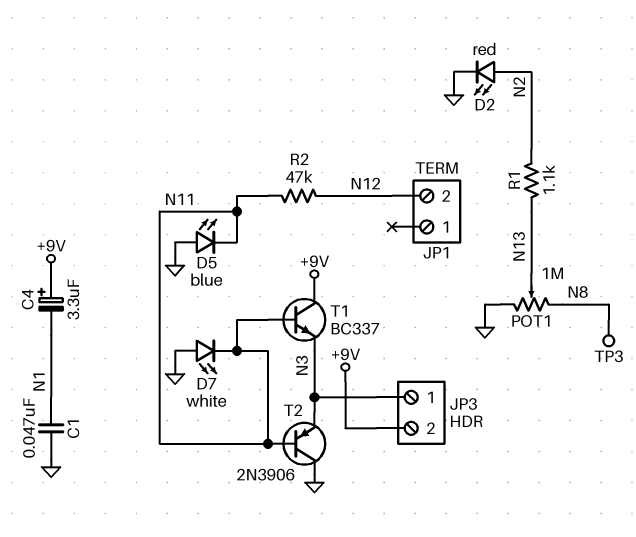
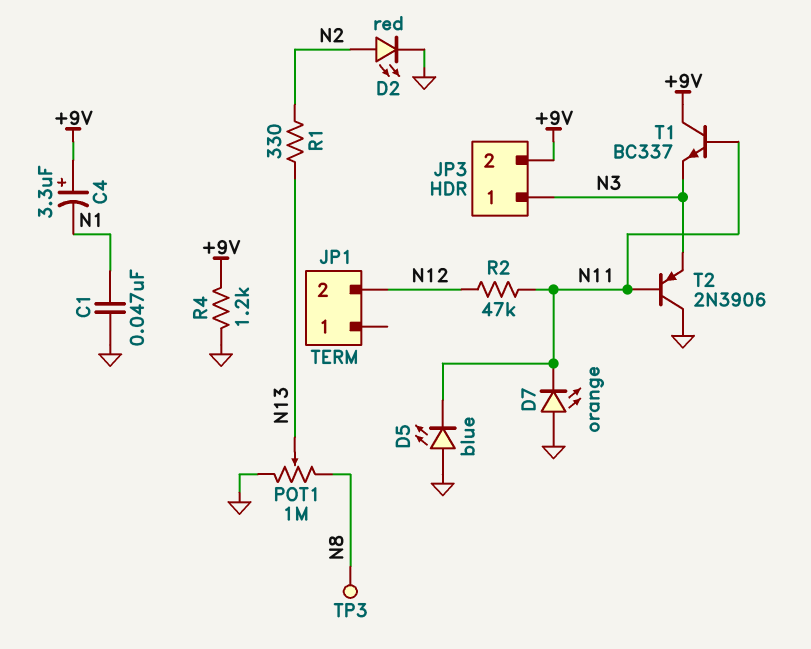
D7: LED white (A GND, K N11) -> LED orange (A GND, K N11)
R1: 1.1k (N2, N13) -> 330 (N2, N13)
R4: none -> 1.2k (+9V, GND)

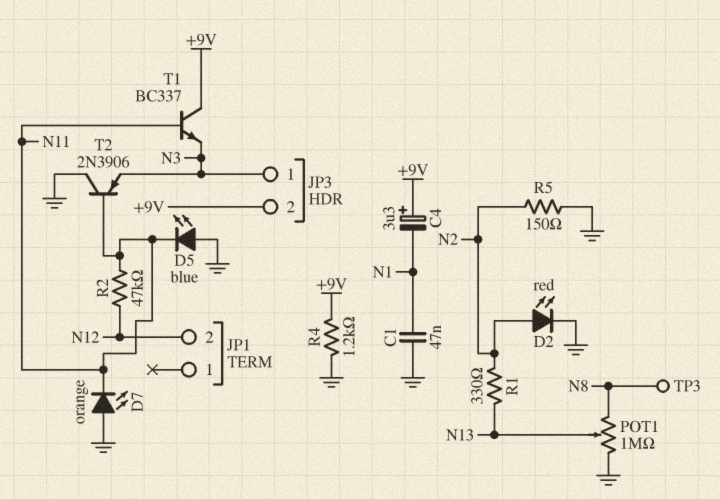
R5: none -> 150 (GND, N2)

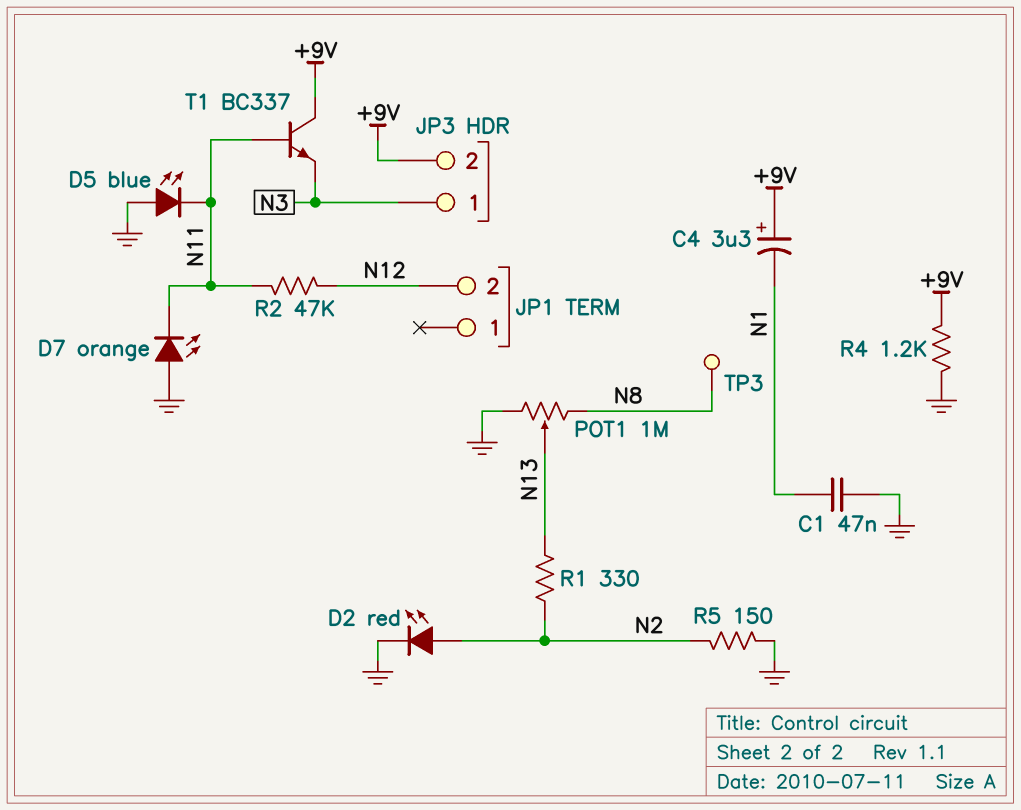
T2: PNP 2N3906 (B N11, C GND, E N3) -> none

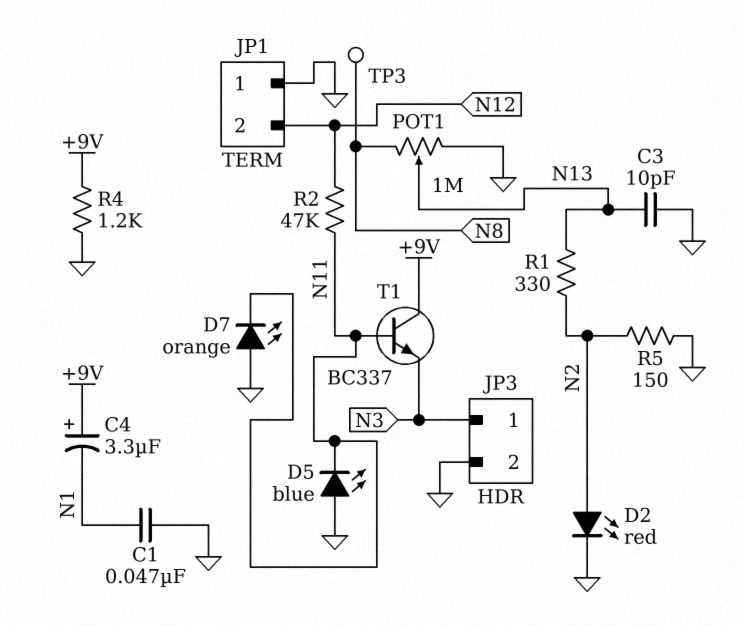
C3: none -> 10pF (GND, N13)
JP1 pin 1: none -> GND
JP3 pin 2: +9V -> GND

